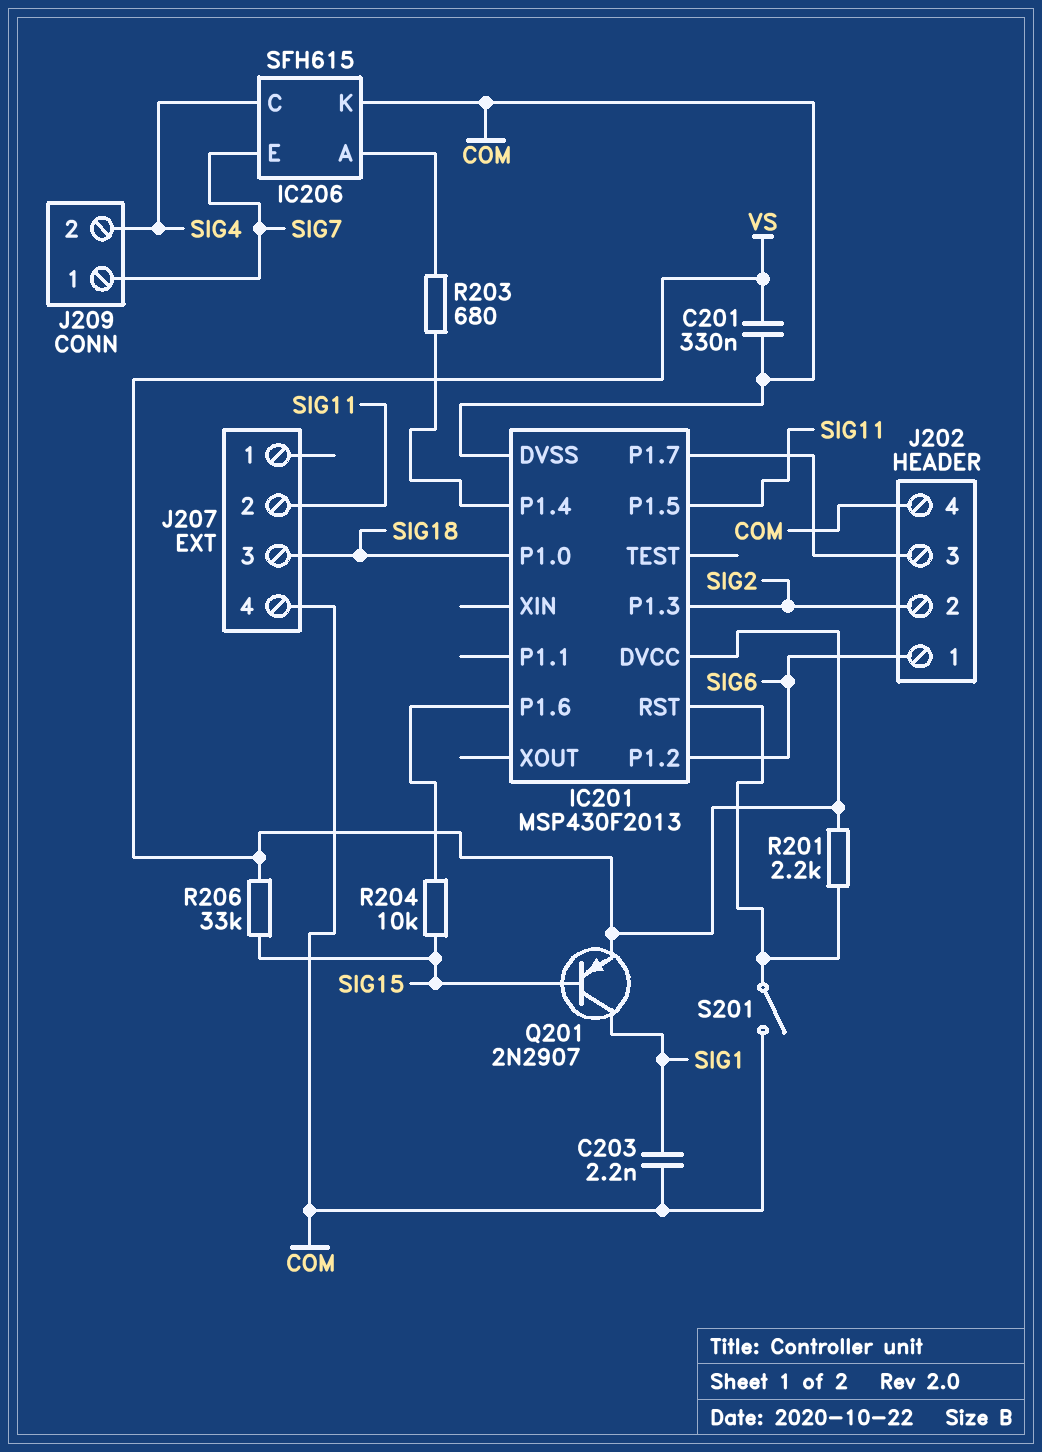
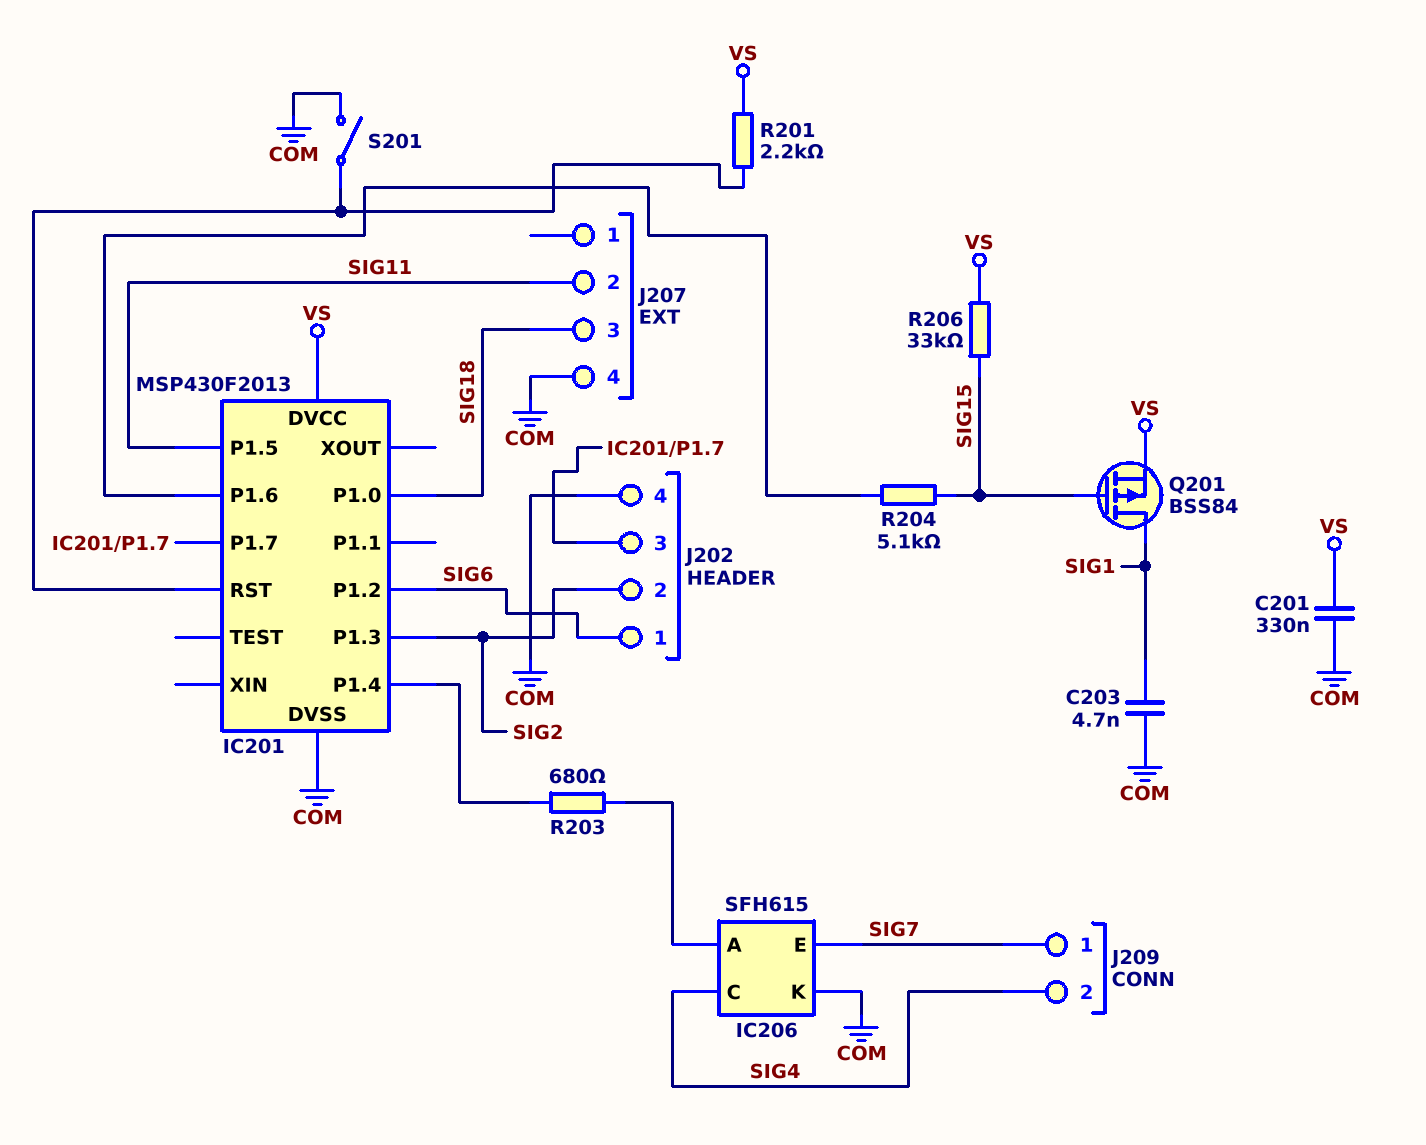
C203: 2.2nF (COM, SIG1) -> 4.7nF (COM, SIG1)
Q201: PNP 2N2907 (B SIG15, C SIG1, E VS) -> PMOS BSS84 (G SIG15, D SIG1, S VS)
R204: 10k (IC201/P1.6, SIG15) -> 5.1k (IC201/P1.6, SIG15)

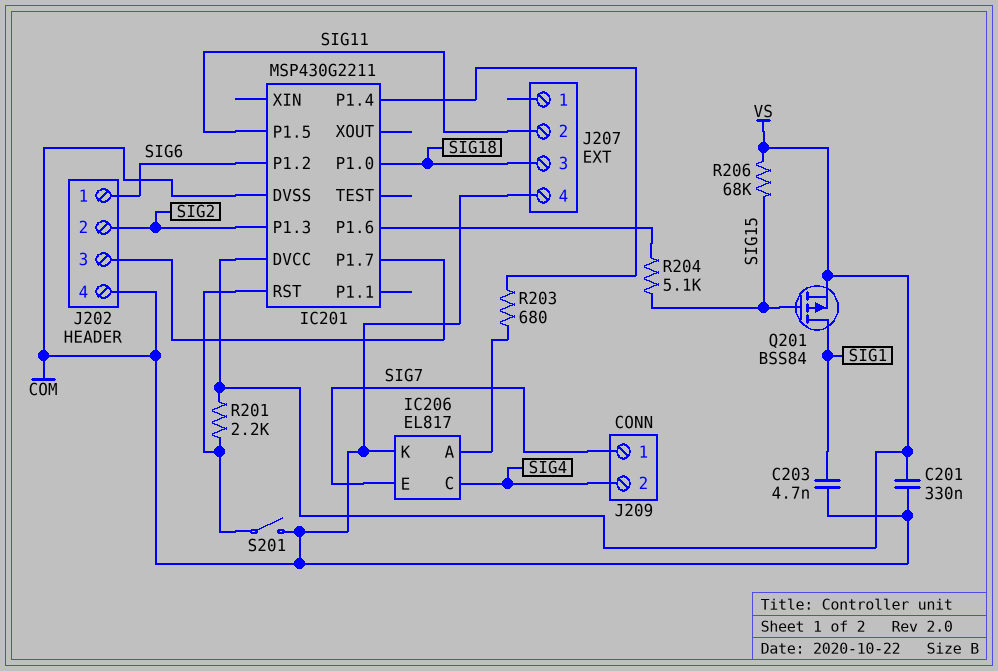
IC201: MSP430F2013 -> MSP430G2211
IC206: SFH615 -> EL817
R206: 33k (SIG15, VS) -> 68k (SIG15, VS)

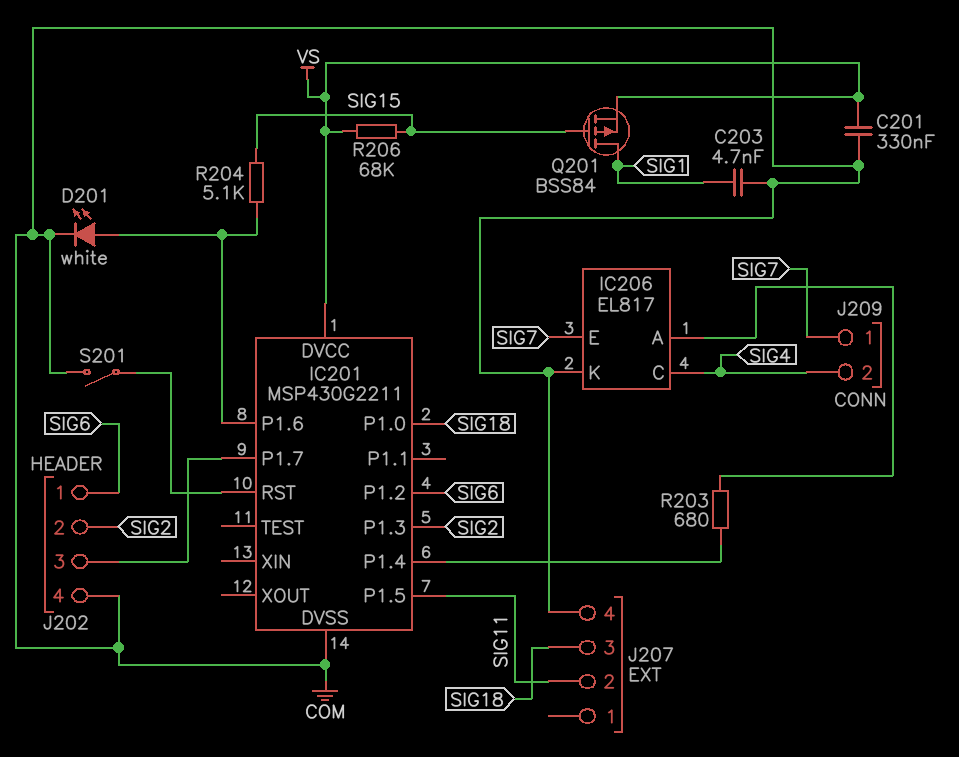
D201: none -> LED white (A IC201/P1.6, K COM)
R201: 2.2k (IC201/RST, VS) -> none

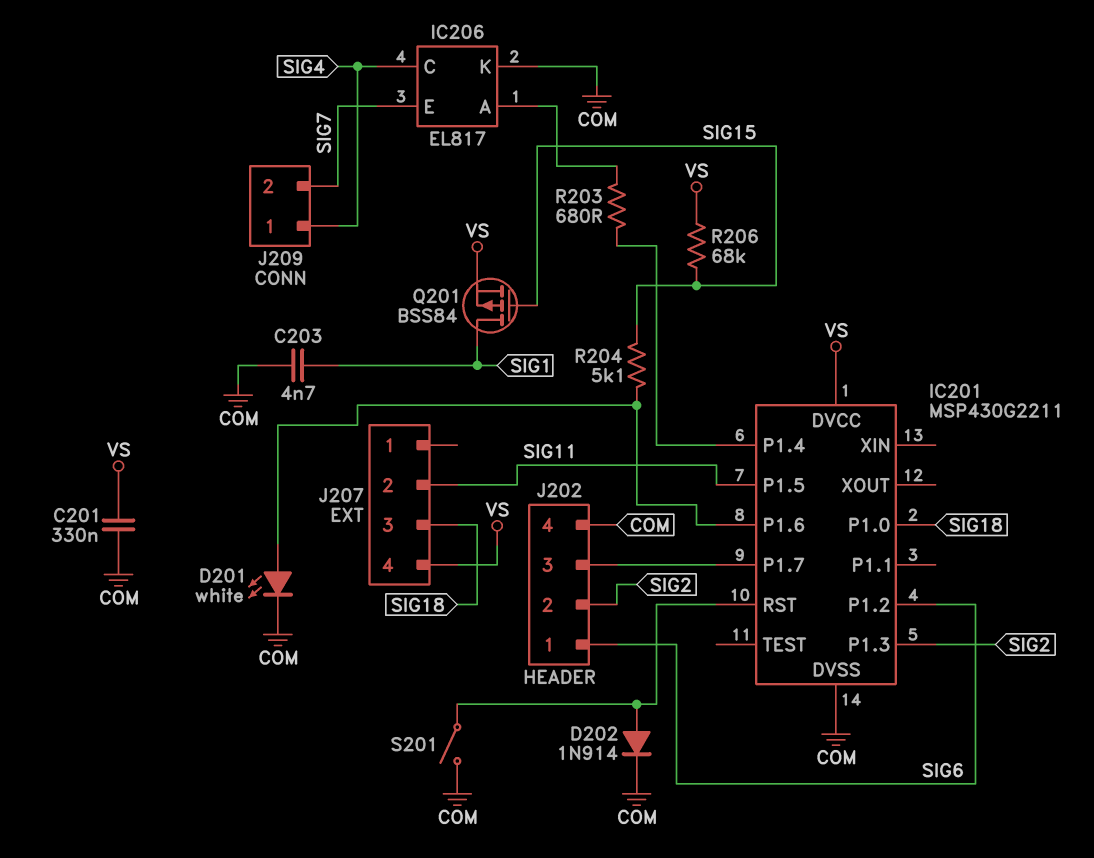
D202: none -> diode 1N914 (A IC201/RST, K COM)
J207 pin 4: COM -> VS
J209 pin 1: SIG7 -> SIG4
J209 pin 2: SIG4 -> SIG7

